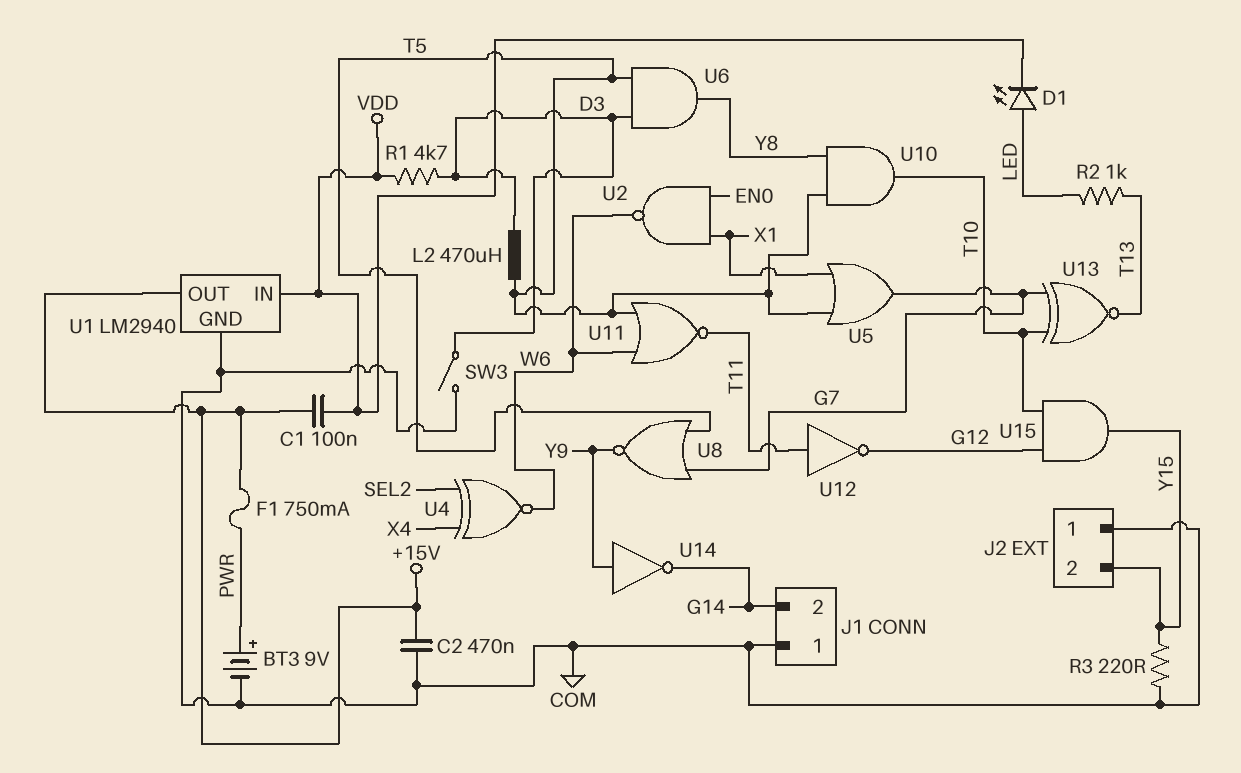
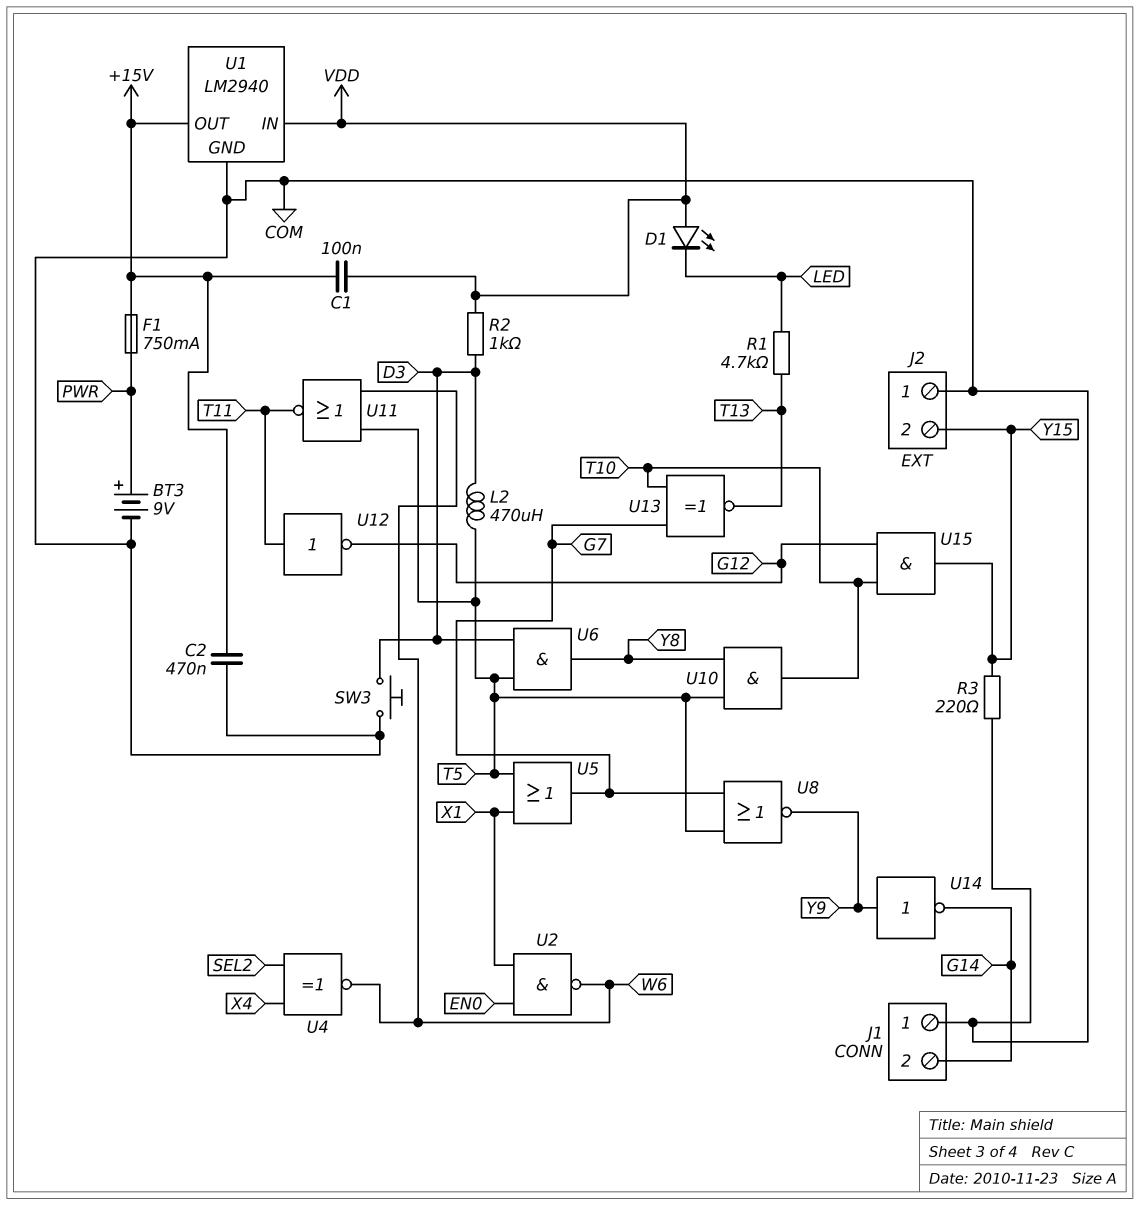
D1: LED (A LED, K VDD) -> LED (A VDD, K LED)
R1: 4.7k (D3, VDD) -> 4.7k (LED, T13)
R2: 1k (LED, T13) -> 1k (D3, VDD)
SW3: switch (COM, D3) -> button (COM, D3)

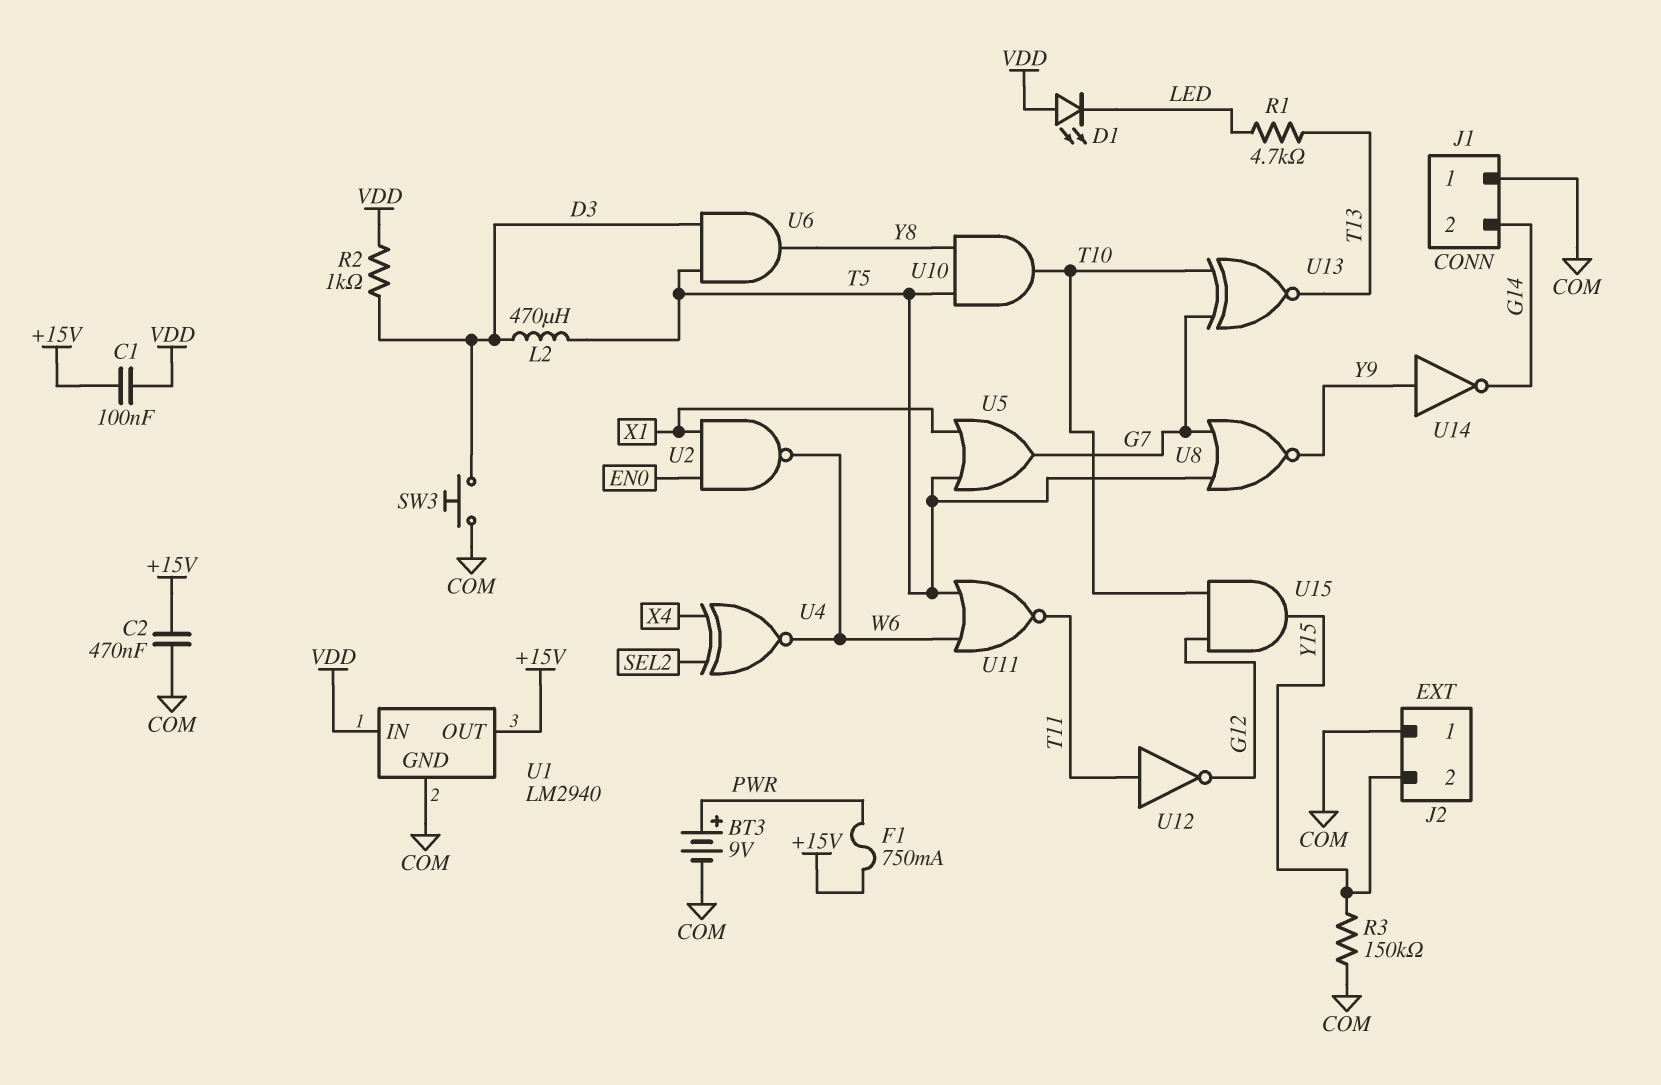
R3: 220 (COM, Y15) -> 150k (COM, Y15)

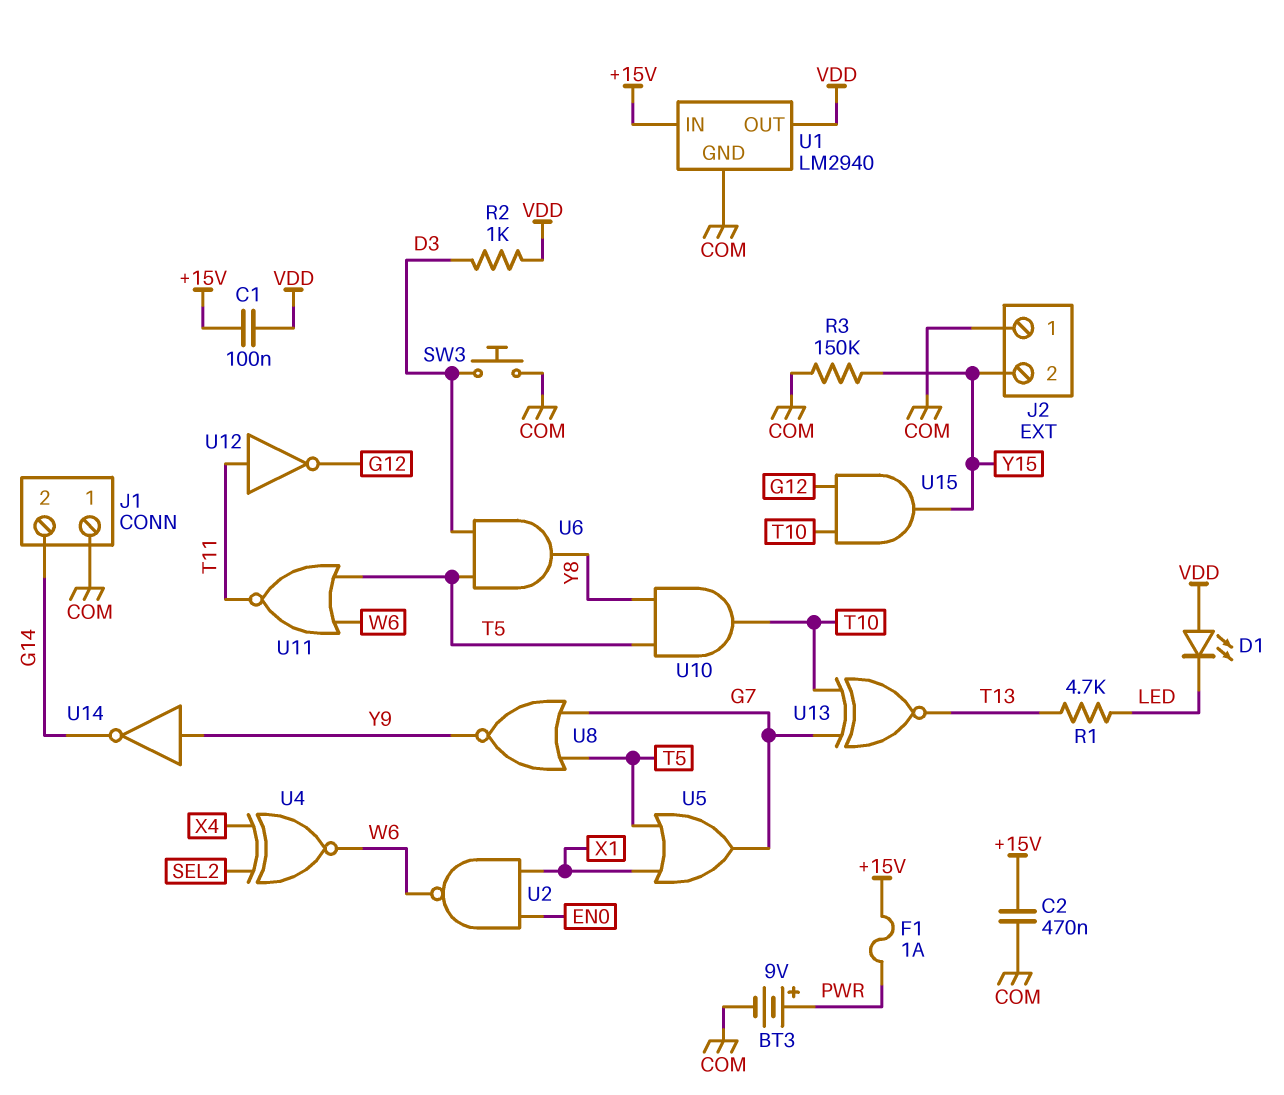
F1: 750mA (+15V, PWR) -> 1A (+15V, PWR)
L2: 470uH (D3, T5) -> none
U1 pin IN: VDD -> +15V
U1 pin OUT: +15V -> VDD

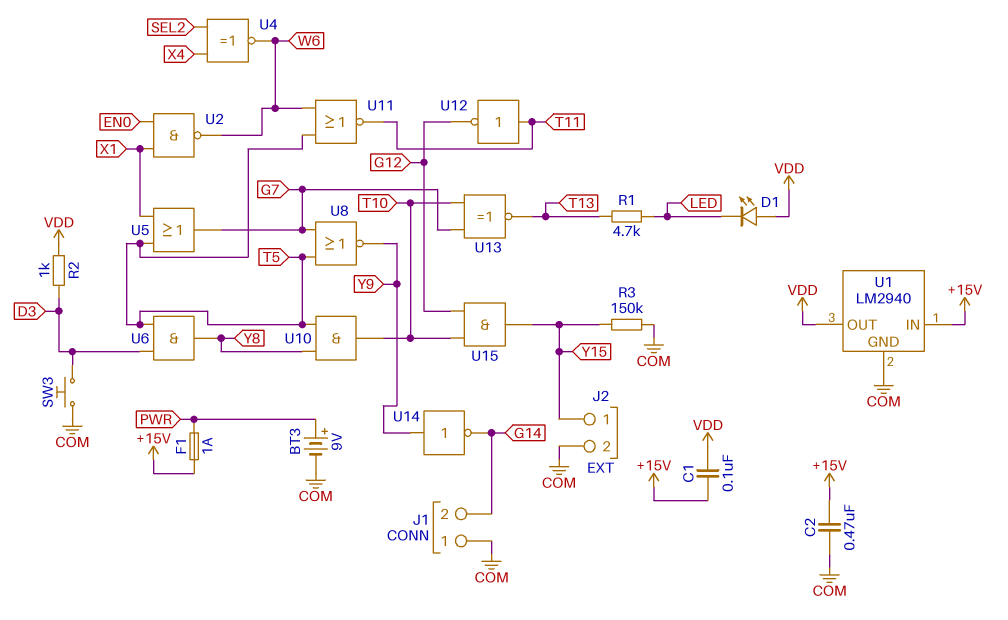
J2 pin 1: COM -> Y15
J2 pin 2: Y15 -> COM

